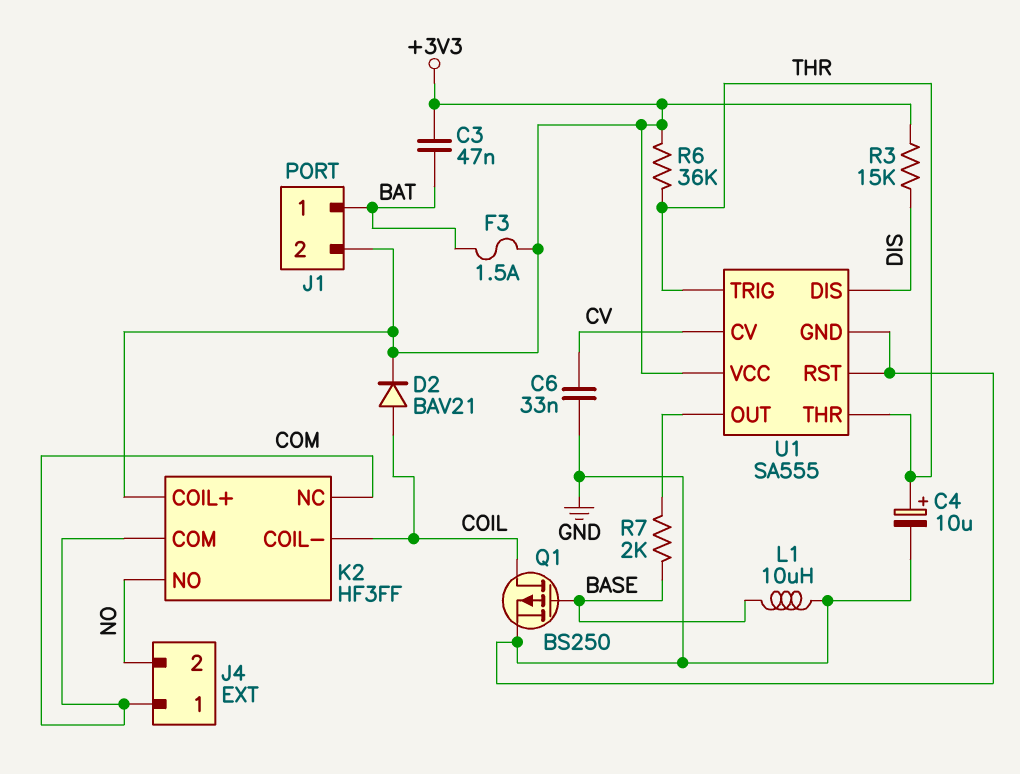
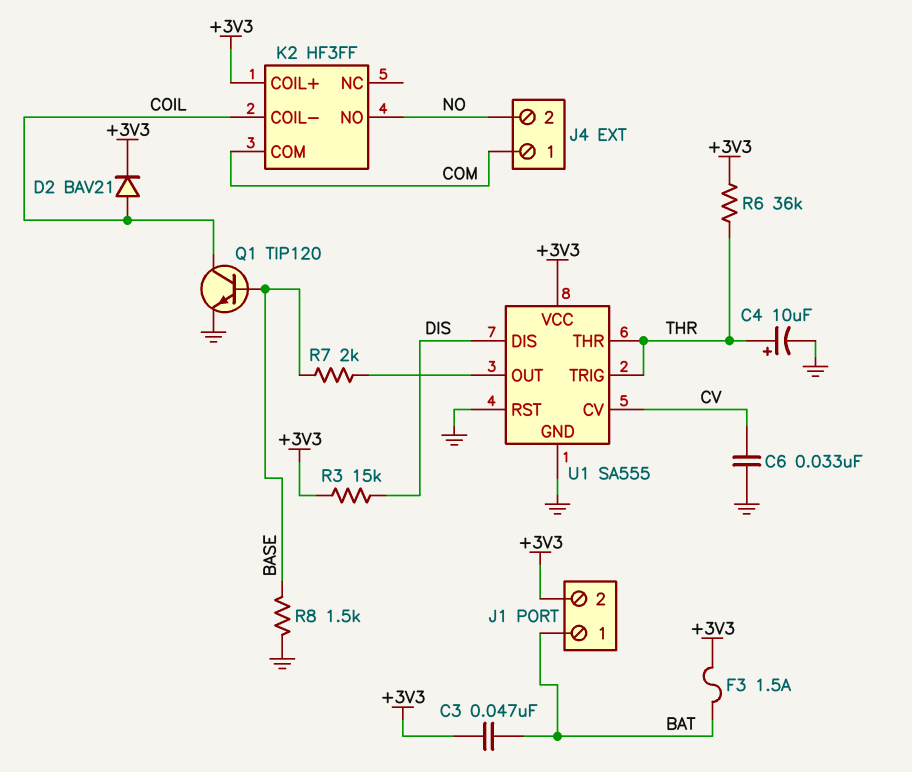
K2 pin NC: COM -> none
L1: 10uH (BASE, GND) -> none
Q1: PMOS BS250 (G BASE, D COIL, S GND) -> NPN TIP120 (B BASE, C COIL, E GND)
R8: none -> 1.5k (BASE, GND)

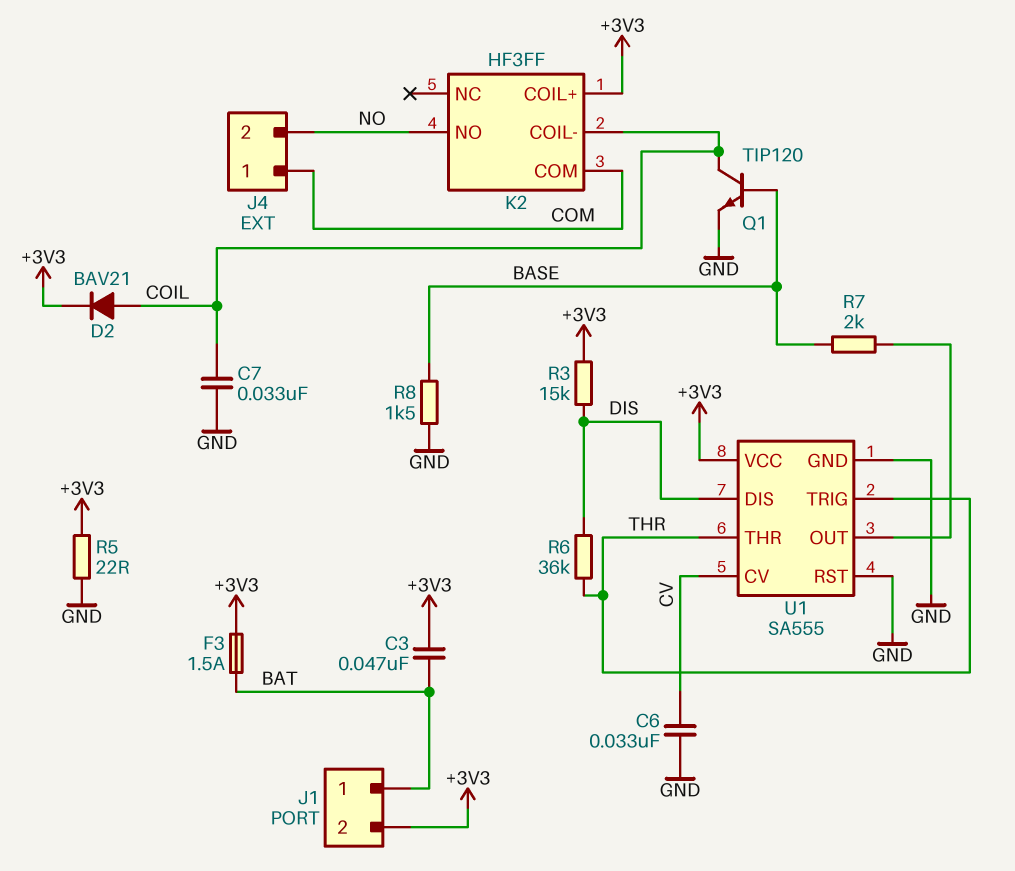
C4: 10uF (plus THR, minus GND) -> none
C7: none -> 33nF (COIL, GND)
R5: none -> 22 (+3V3, GND)
R6: 36k (+3V3, THR) -> 36k (DIS, THR)

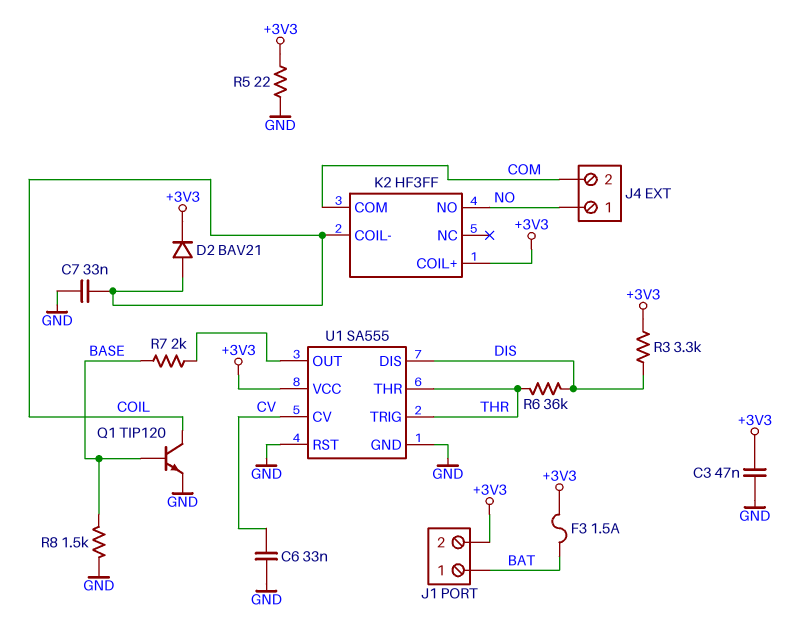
C3: 47nF (+3V3, BAT) -> 47nF (+3V3, GND)
J4 pin 1: COM -> NO
J4 pin 2: NO -> COM
R3: 15k (+3V3, DIS) -> 3.3k (+3V3, DIS)

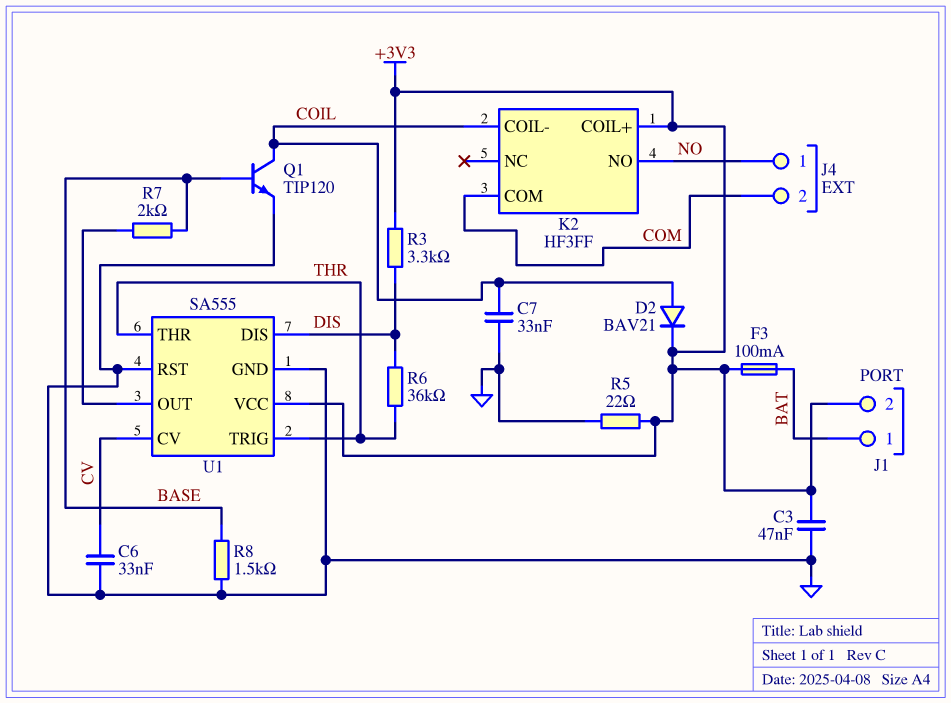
F3: 1.5A (+3V3, BAT) -> 100mA (+3V3, BAT)

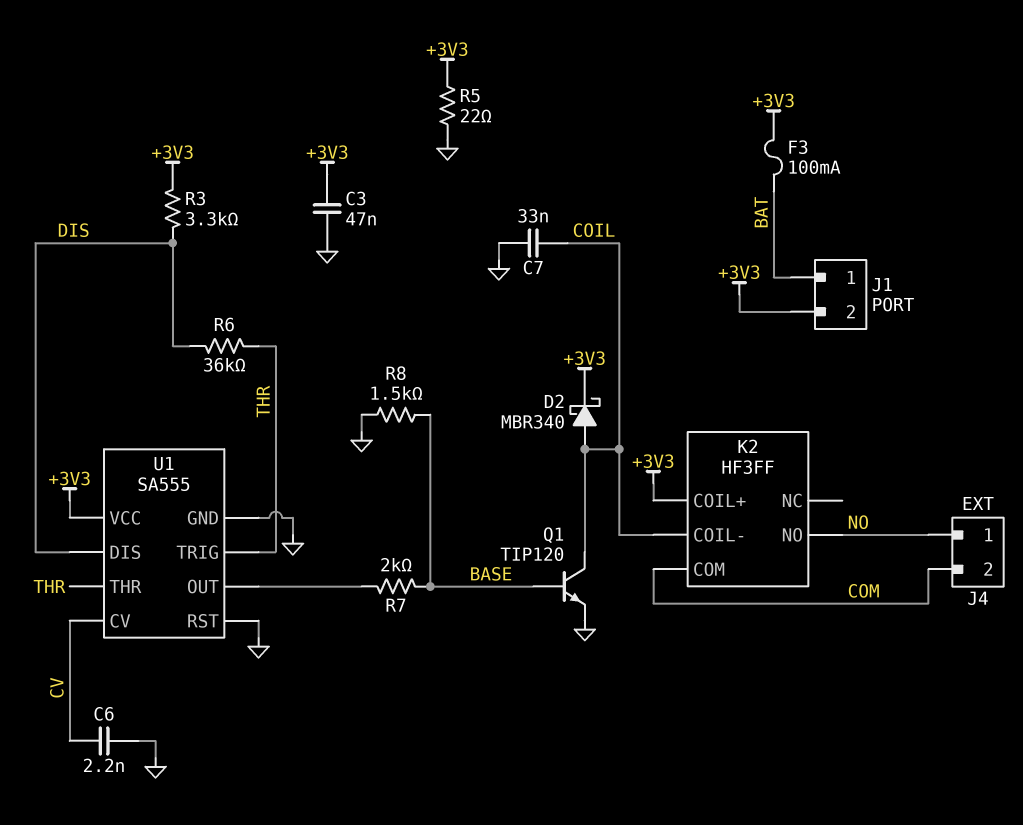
C6: 33nF (CV, GND) -> 2.2nF (CV, GND)
D2: diode BAV21 (A COIL, K +3V3) -> schottky MBR340 (A COIL, K +3V3)

